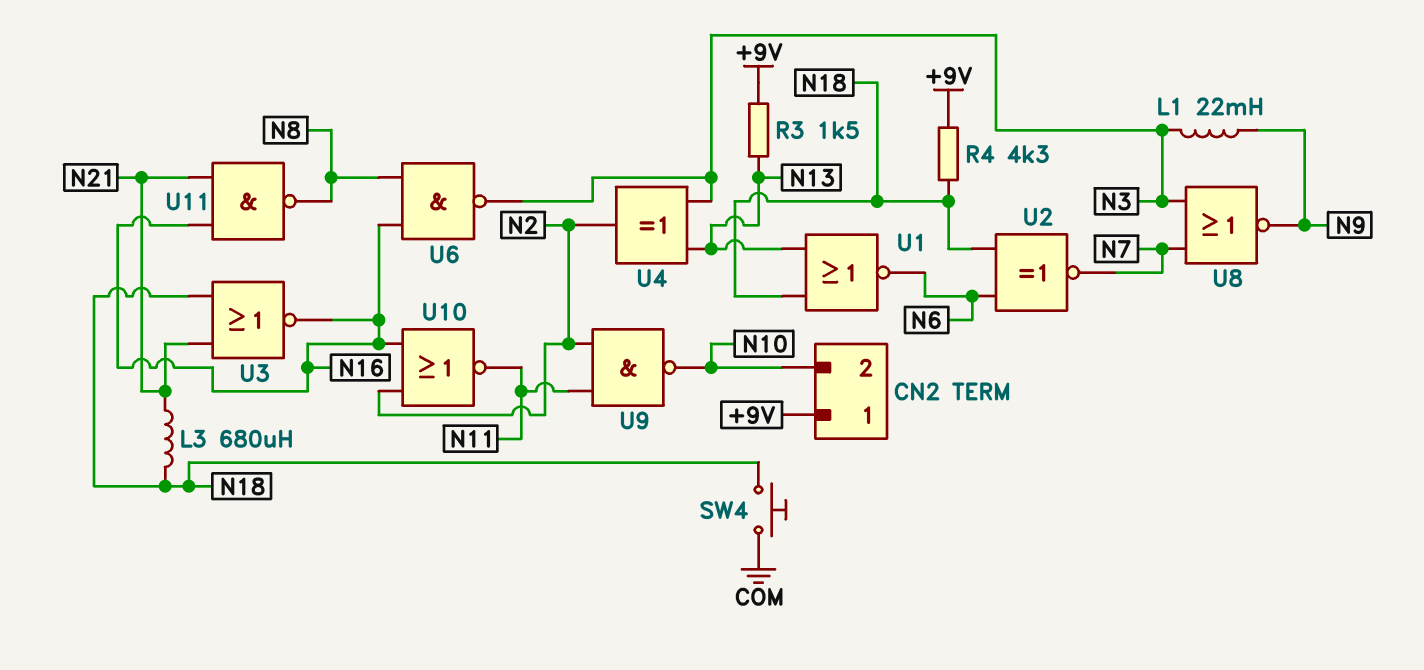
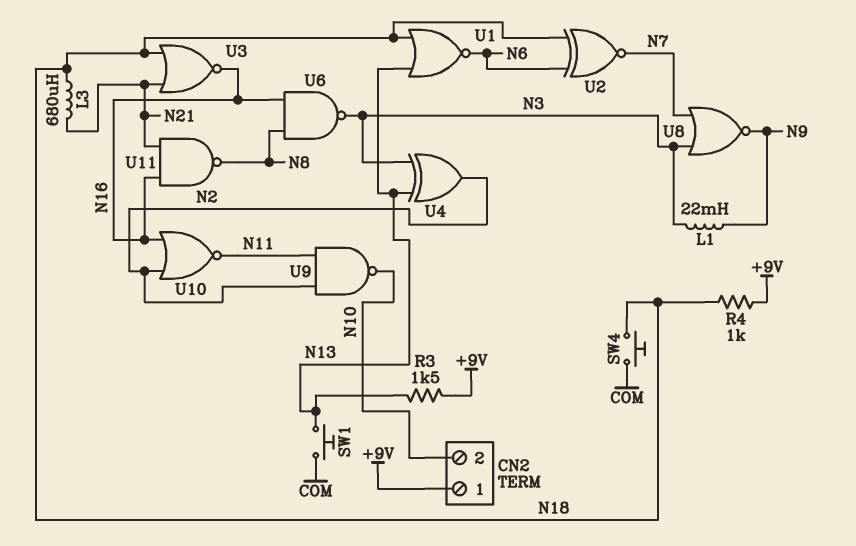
R4: 4.3k (+9V, N18) -> 1k (+9V, N18)
SW1: none -> button (COM, N13)

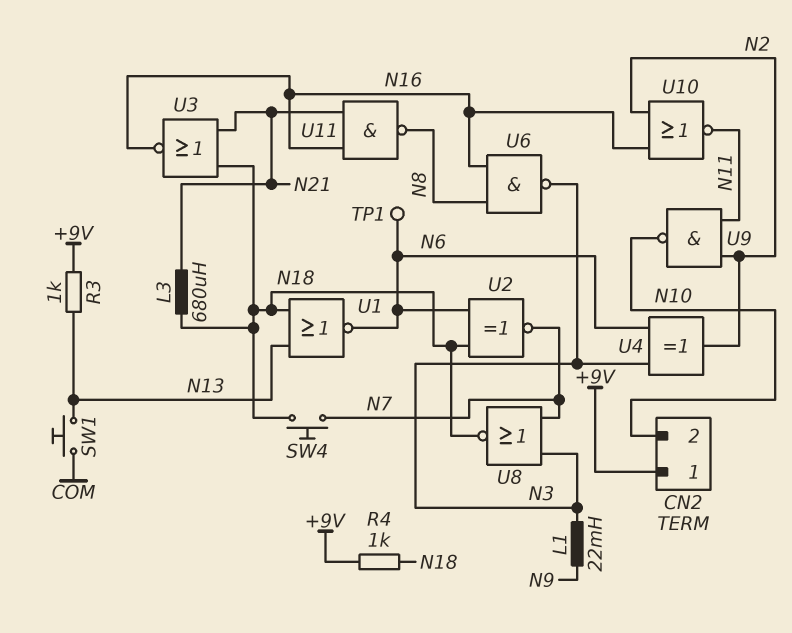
R3: 1.5k (+9V, N13) -> 1k (+9V, N13)
SW4: button (COM, N18) -> button (N7, N18)
TP1: none -> test point (N6)
U4: XOR (in N3, in N13, out N2) -> XOR (in N3, in N6, out N2)
U8: NOR (in N3, in N7, out N9) -> NOR (in N3, in N7, out N18)

